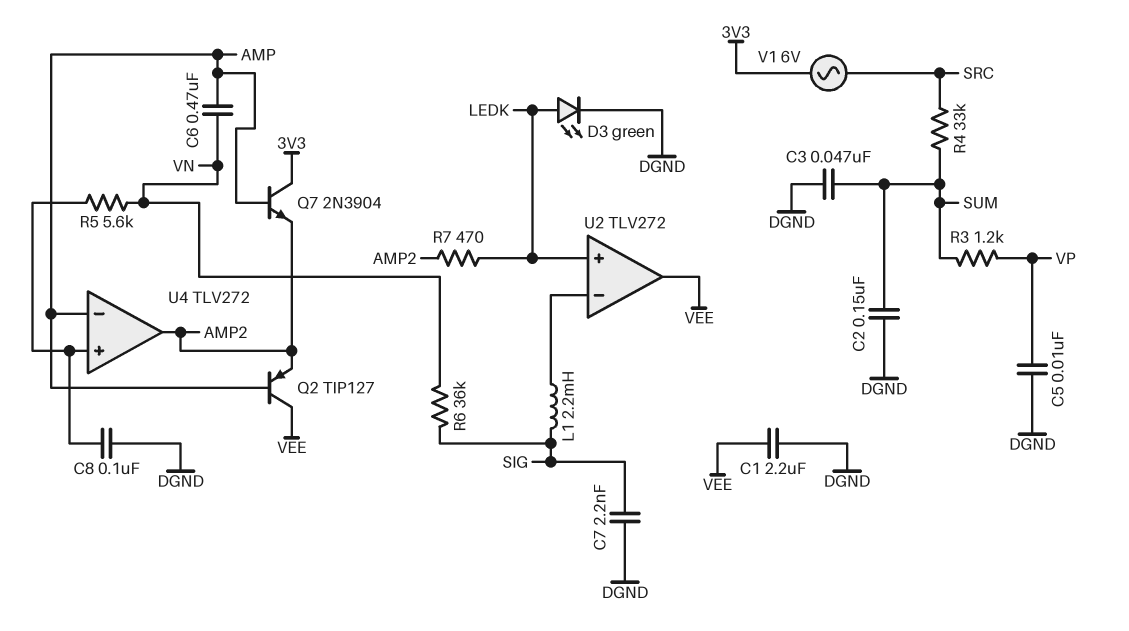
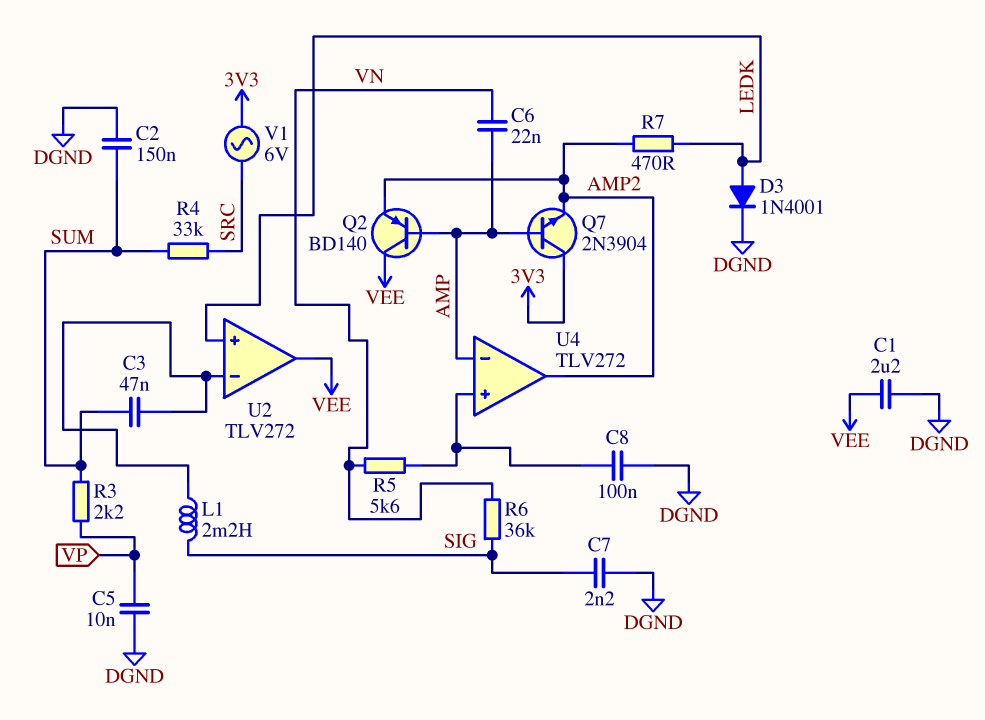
C3: 47nF (DGND, SUM) -> 47nF (SUM, U2/in-)
C6: 470nF (AMP, VN) -> 22nF (AMP, VN)
D3: LED green (A LEDK, K DGND) -> diode 1N4001 (A LEDK, K DGND)
Q2: PNP TIP127 (B AMP, C VEE, E AMP2) -> PNP BD140 (B AMP, C VEE, E AMP2)
R3: 1.2k (SUM, VP) -> 2.2k (SUM, VP)

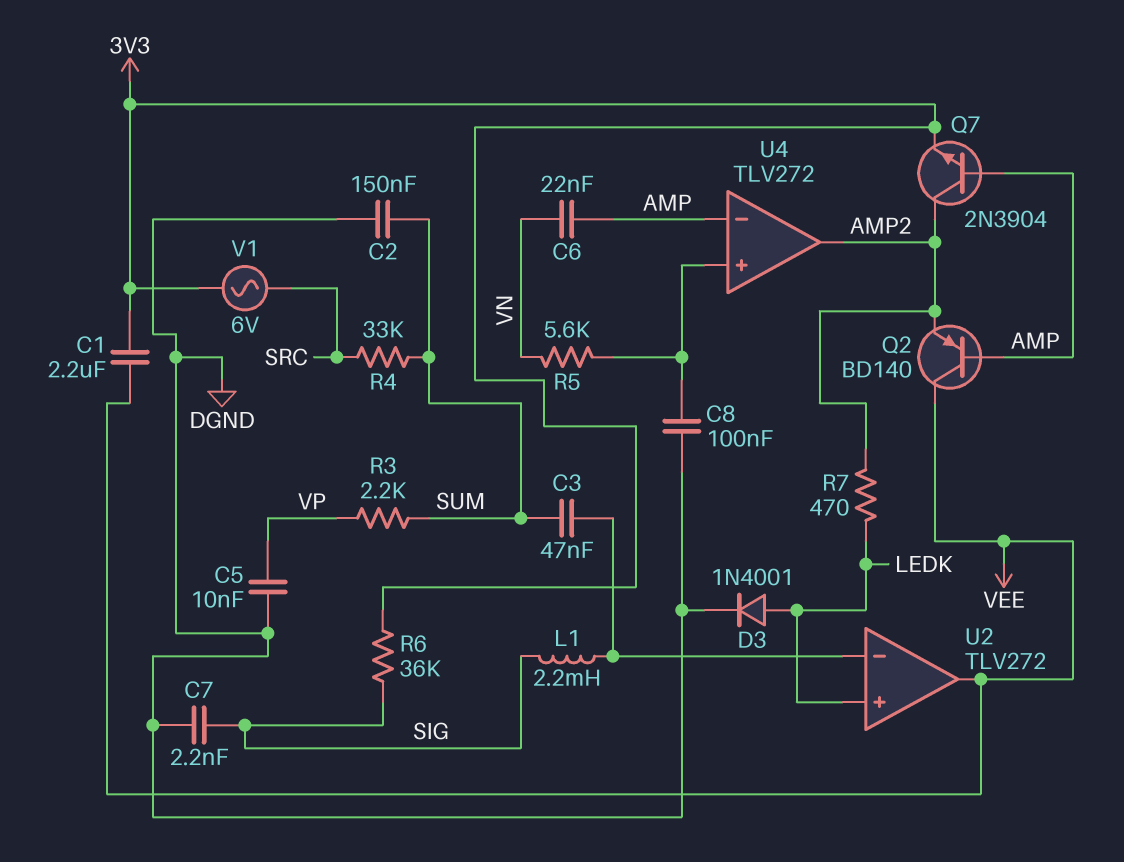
C1: 2.2uF (DGND, VEE) -> 2.2uF (3V3, VEE)
Q7: NPN 2N3904 (B AMP, C 3V3, E AMP2) -> NPN 2N3904 (B AMP, C AMP2, E 3V3)
R6: 36k (SIG, VN) -> 36k (3V3, SIG)

